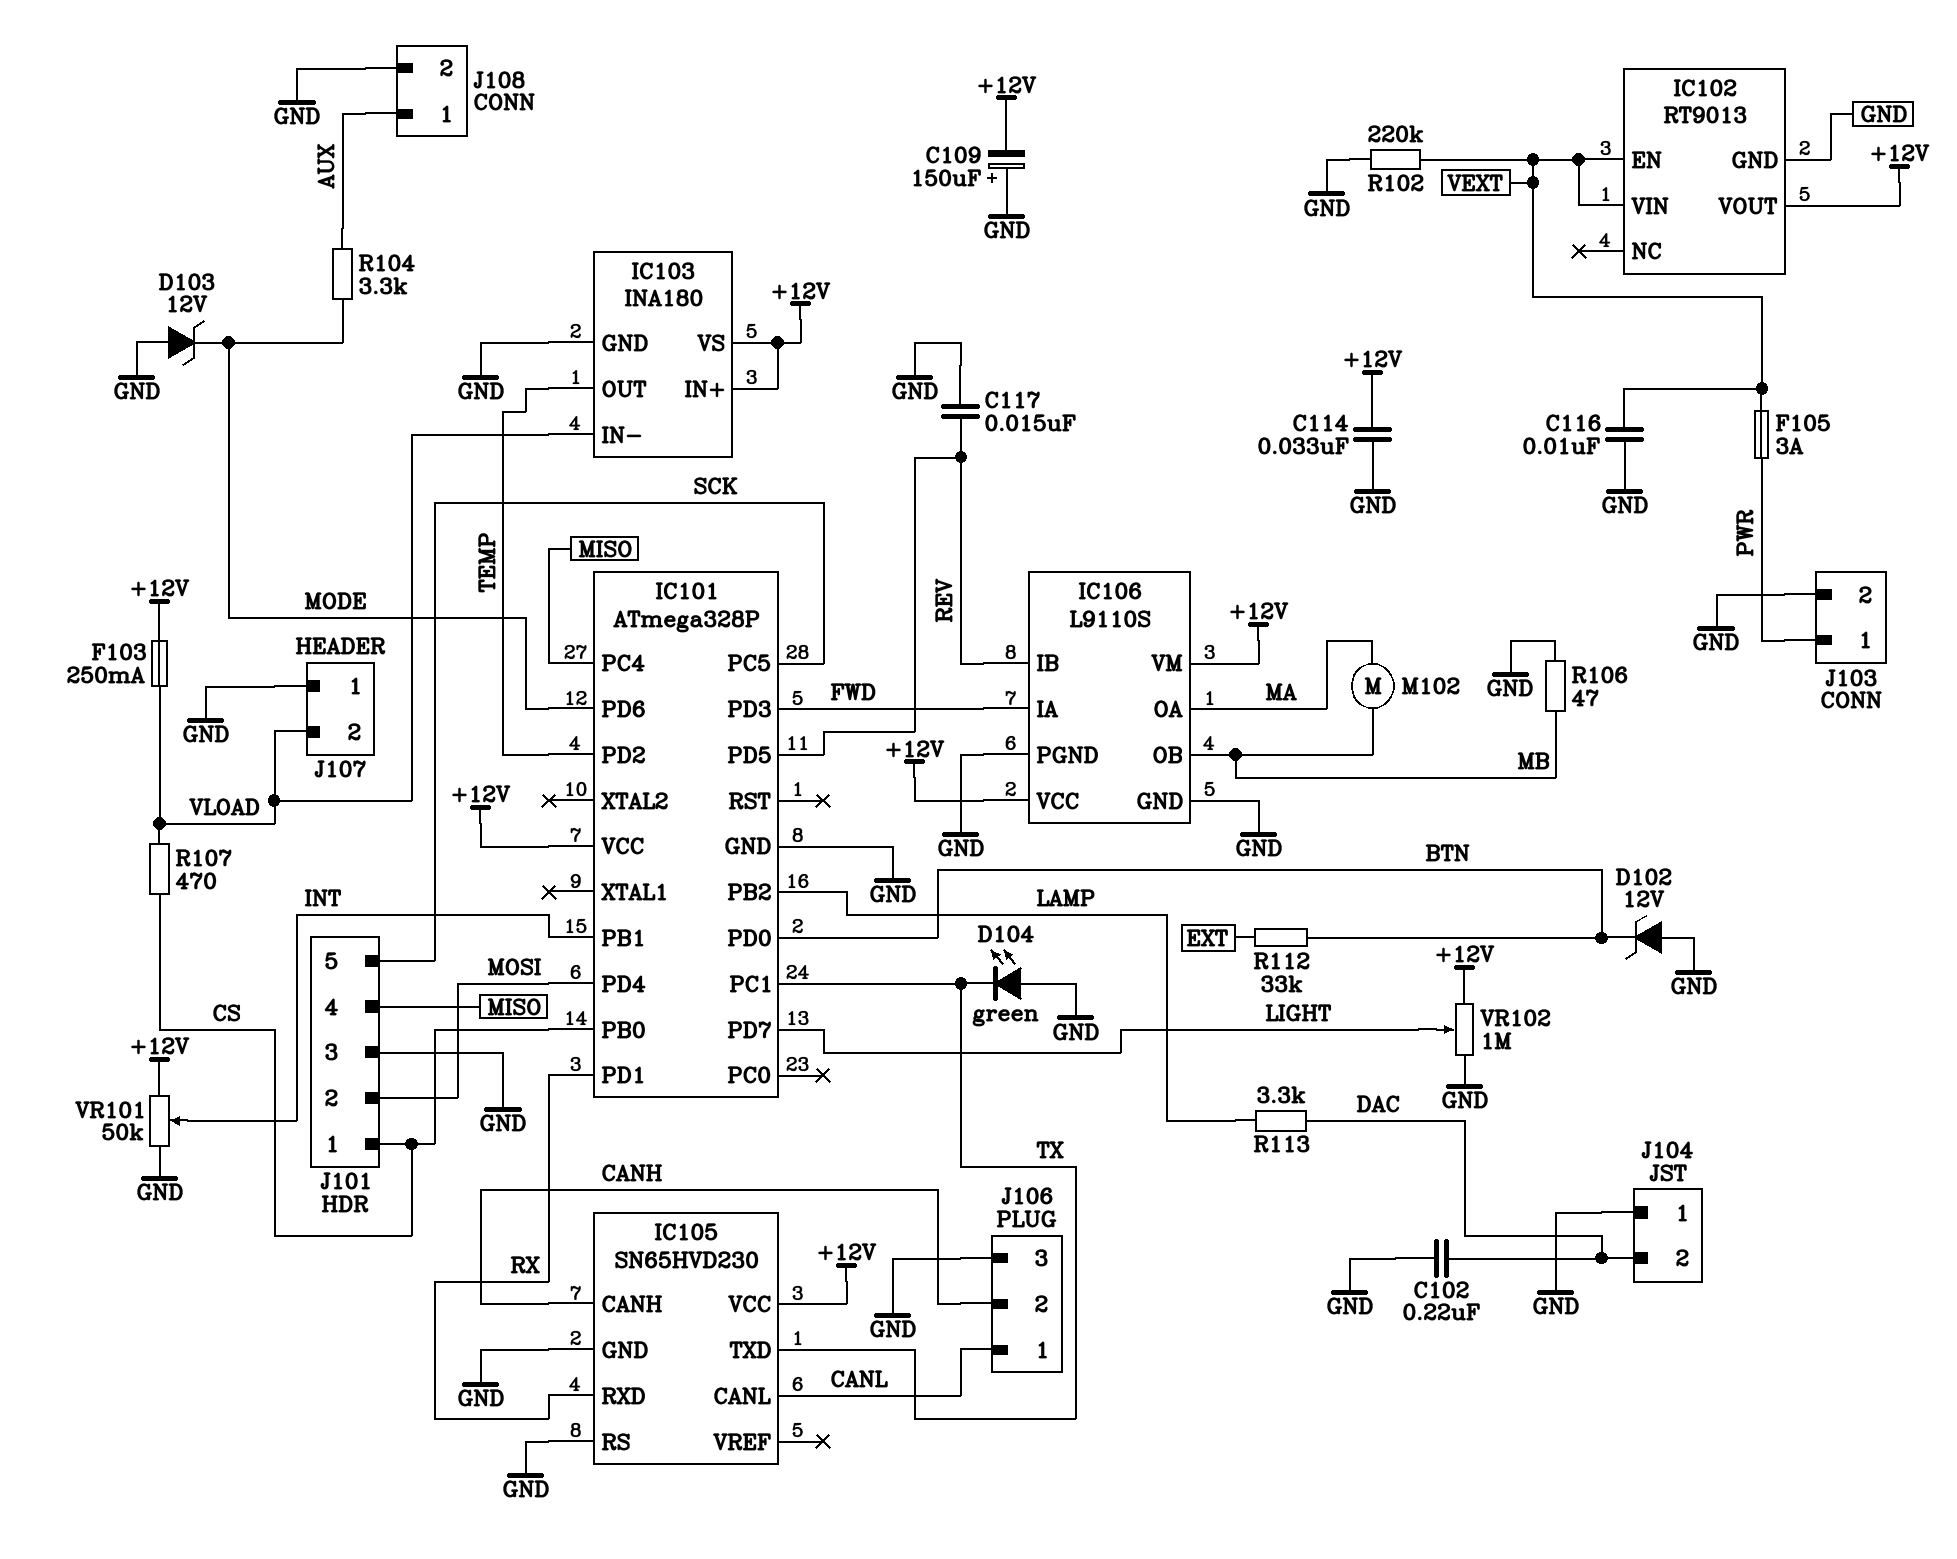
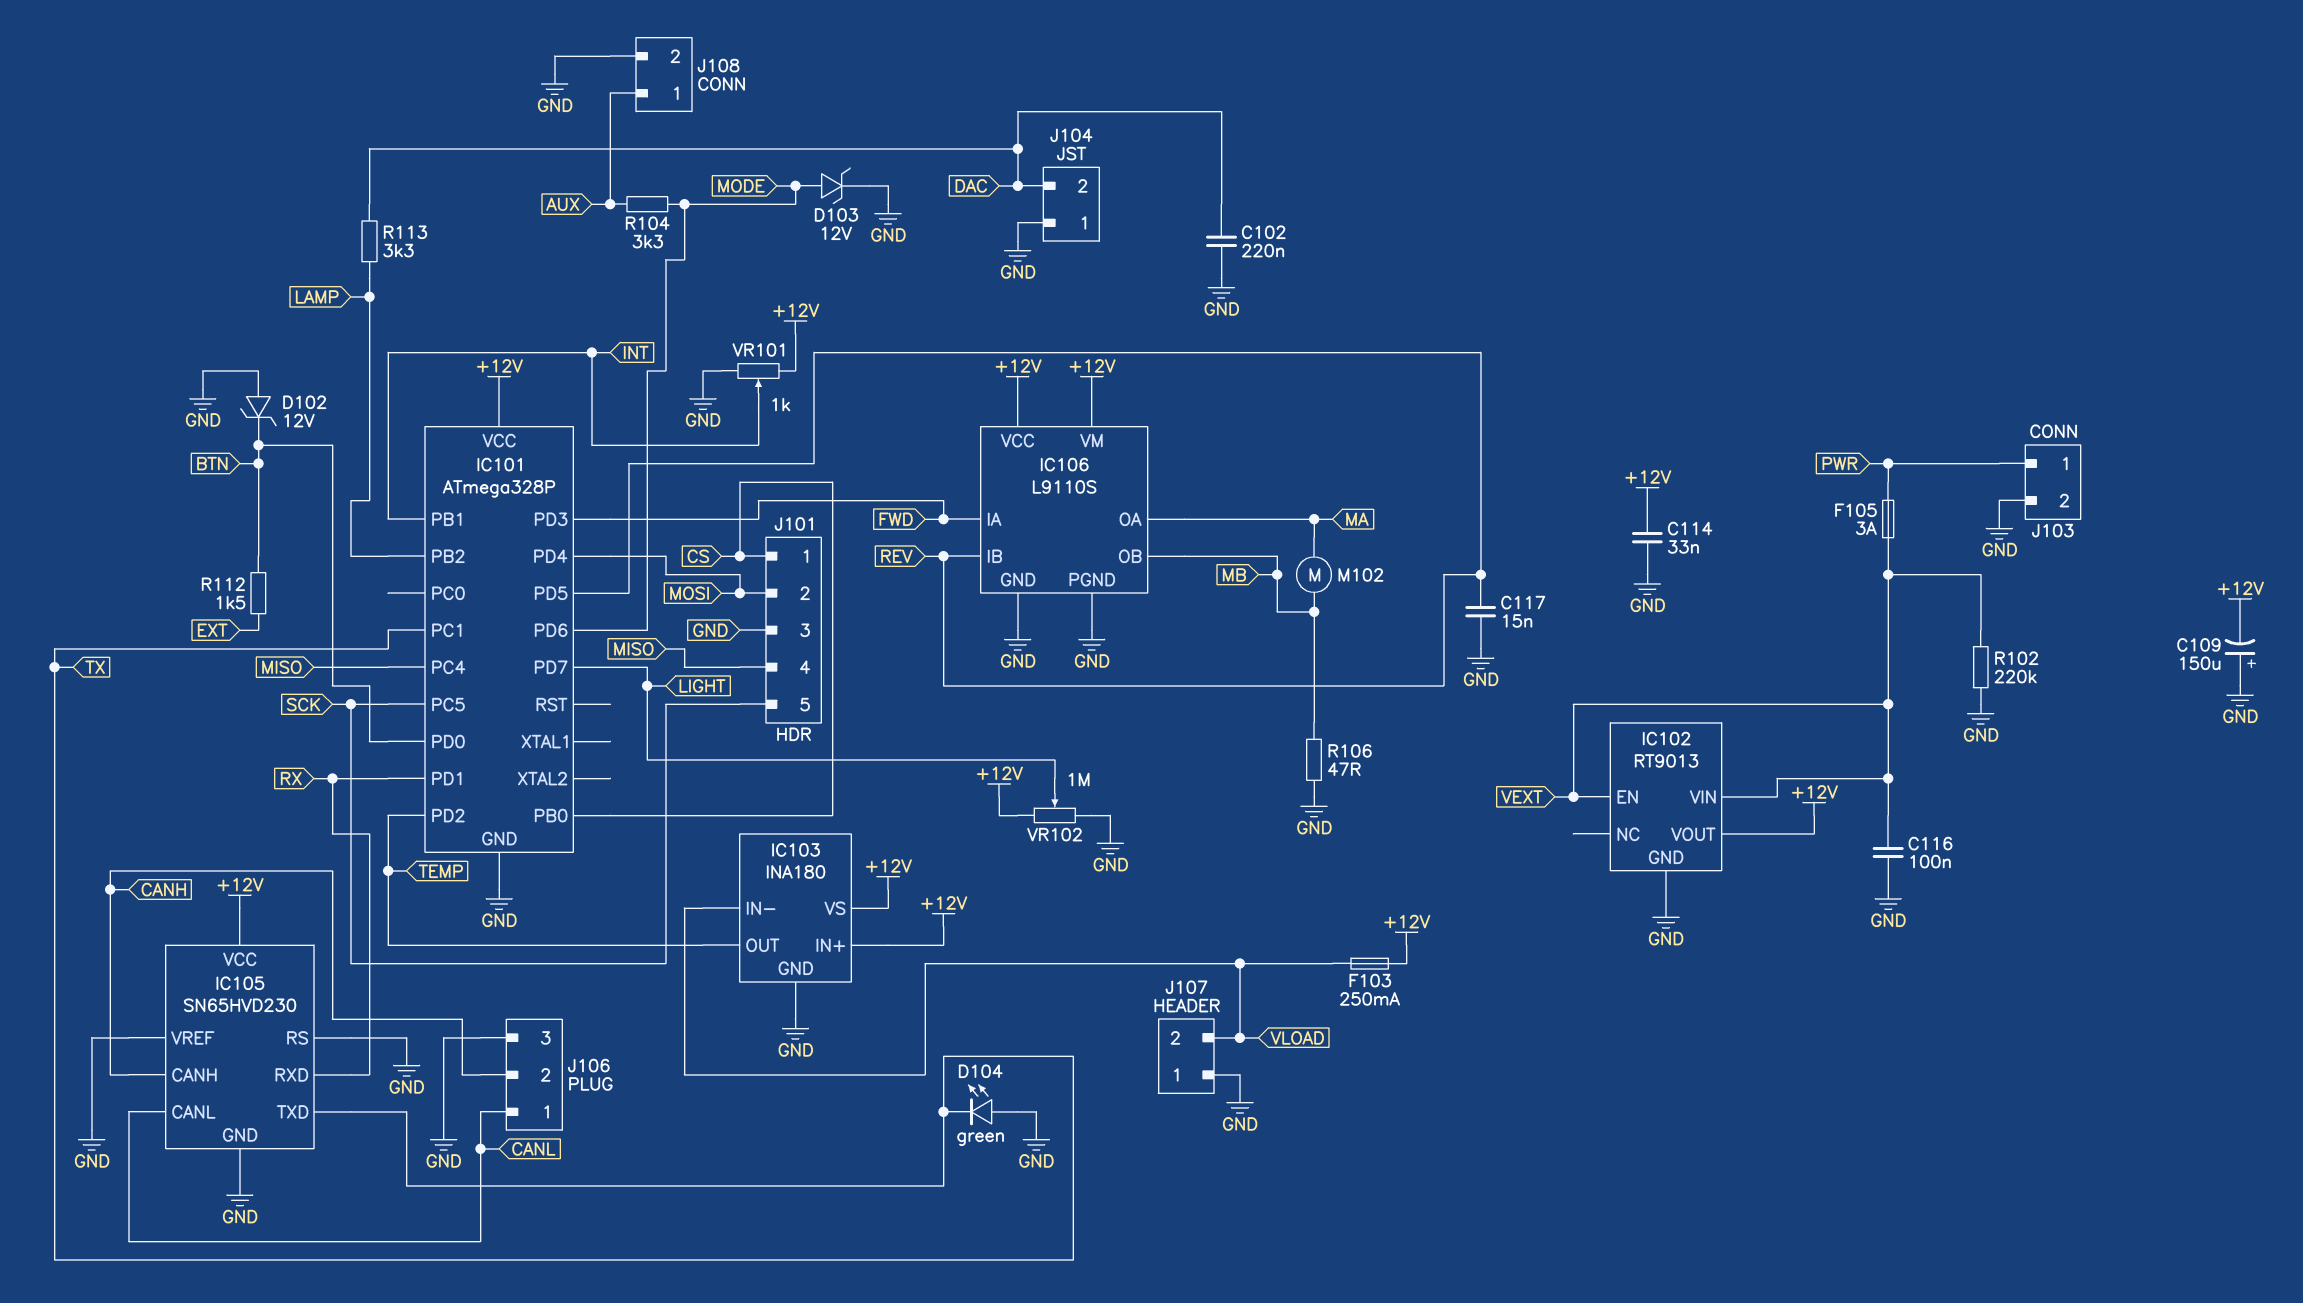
C116: 10nF (GND, VEXT) -> 100nF (GND, VEXT)
D103: zener 12V (A GND, K MODE) -> zener 12V (A MODE, K GND)
IC105 pin VREF: none -> GND
R107: 470 (CS, VLOAD) -> none
R112: 33k (BTN, EXT) -> 1.5k (BTN, EXT)
VR101: 50k (+12V, GND, wiper INT) -> 1k (+12V, GND, wiper INT)

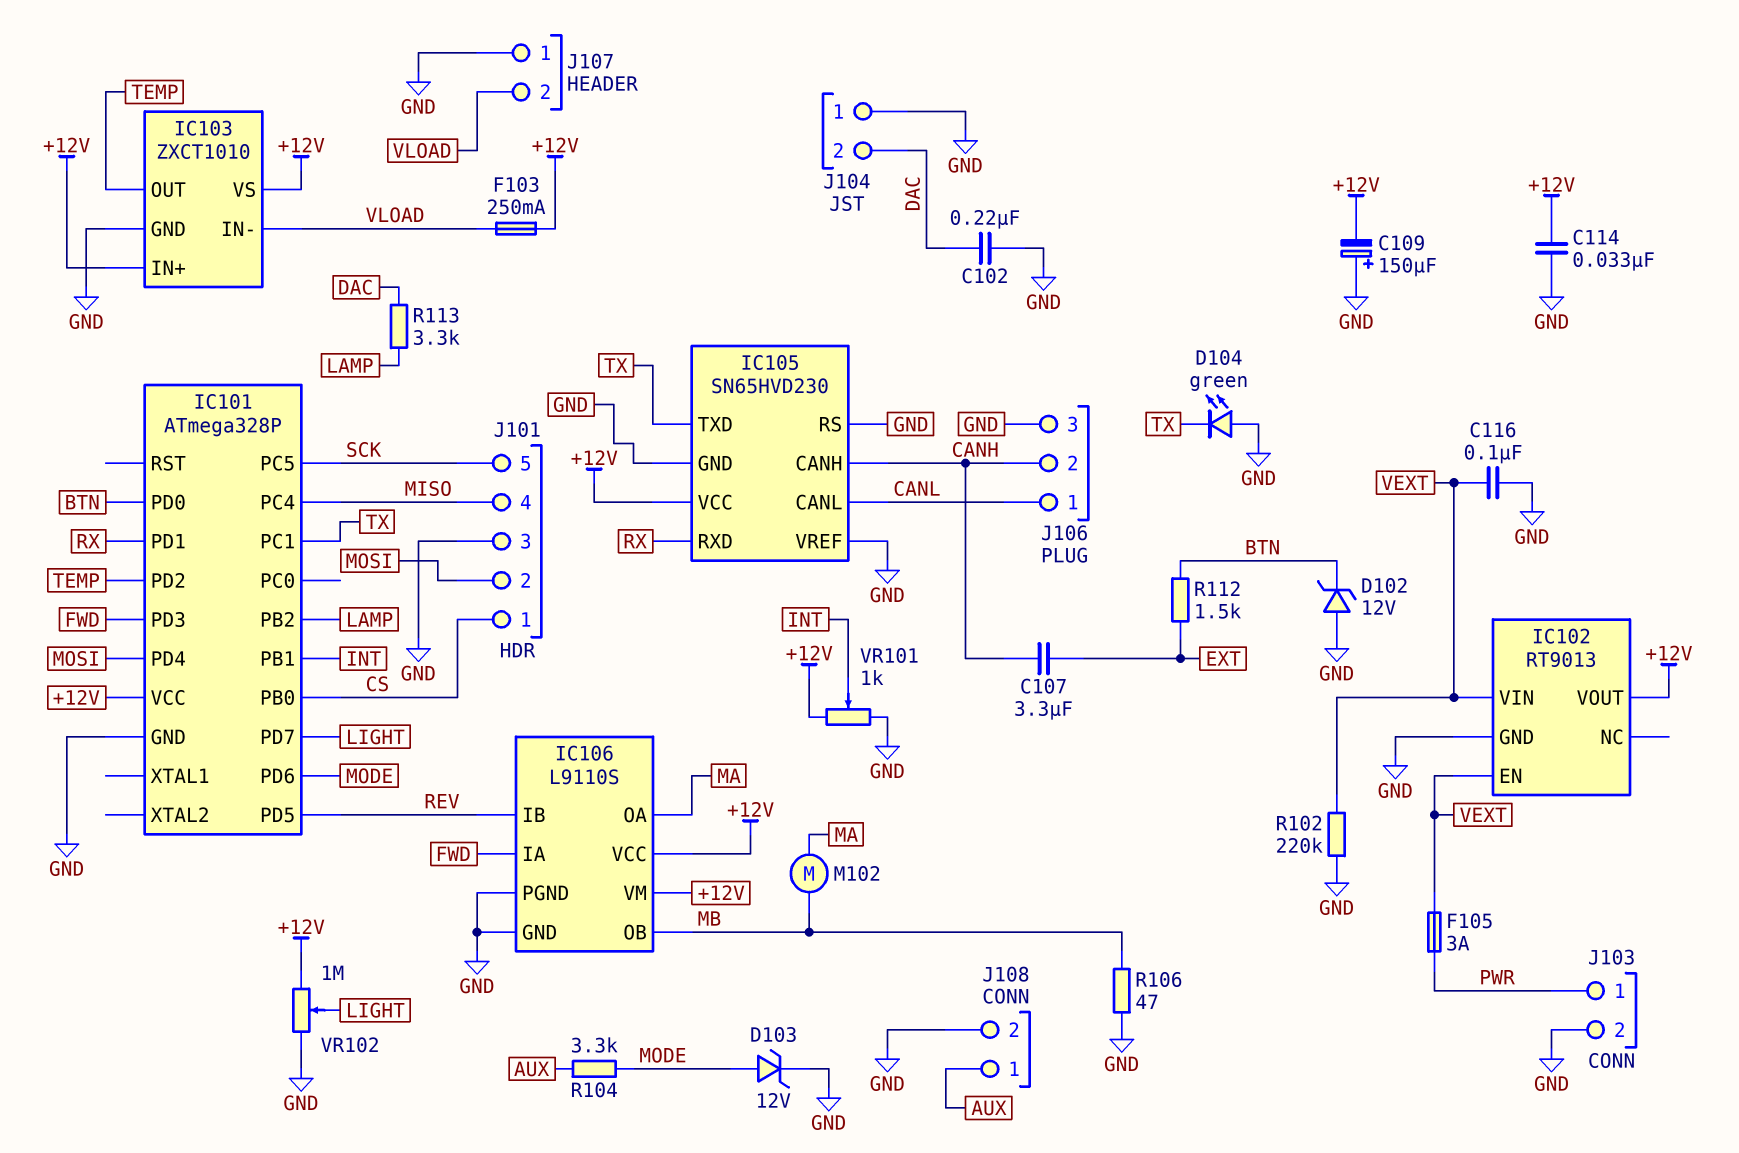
C107: none -> 3.3uF (CANH, EXT)
C117: 15nF (GND, REV) -> none
IC103: INA180 -> ZXCT1010

